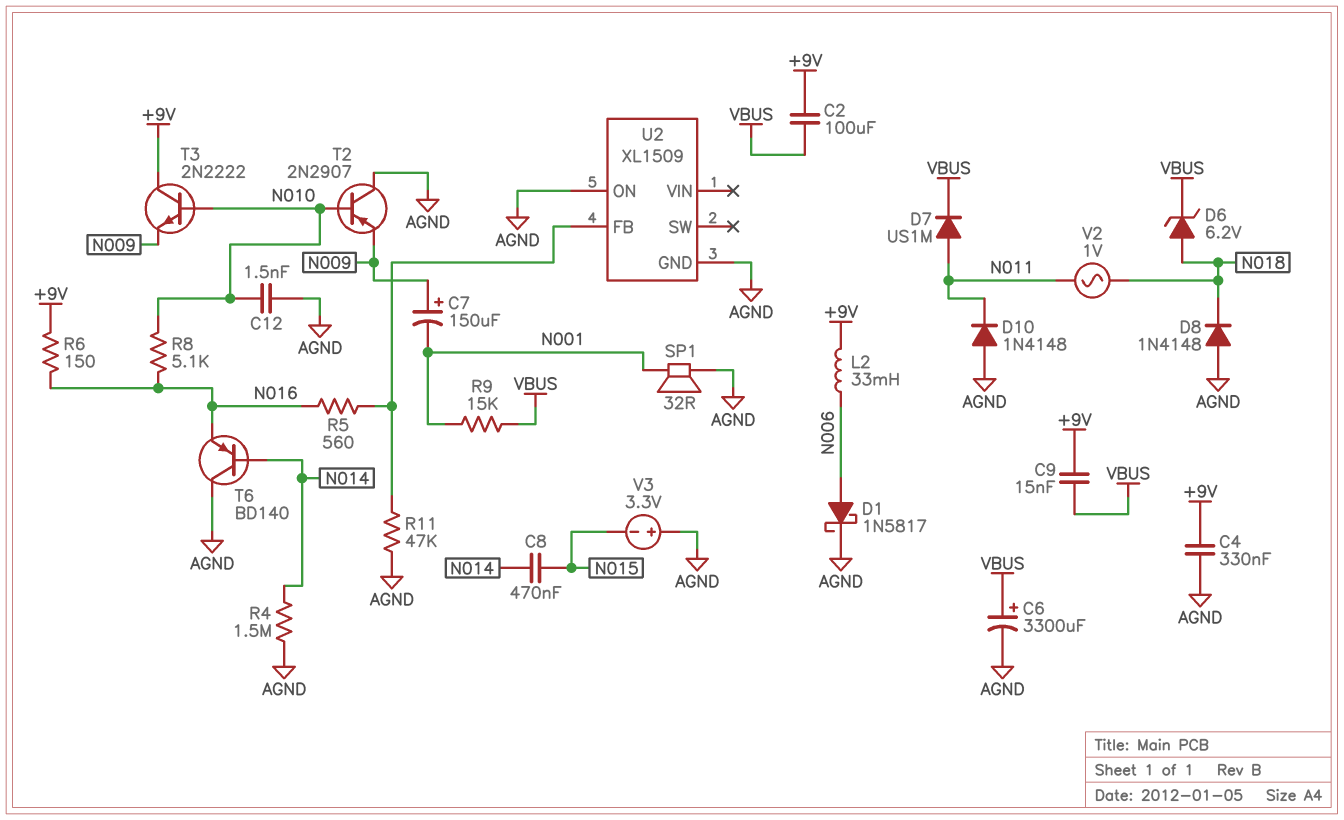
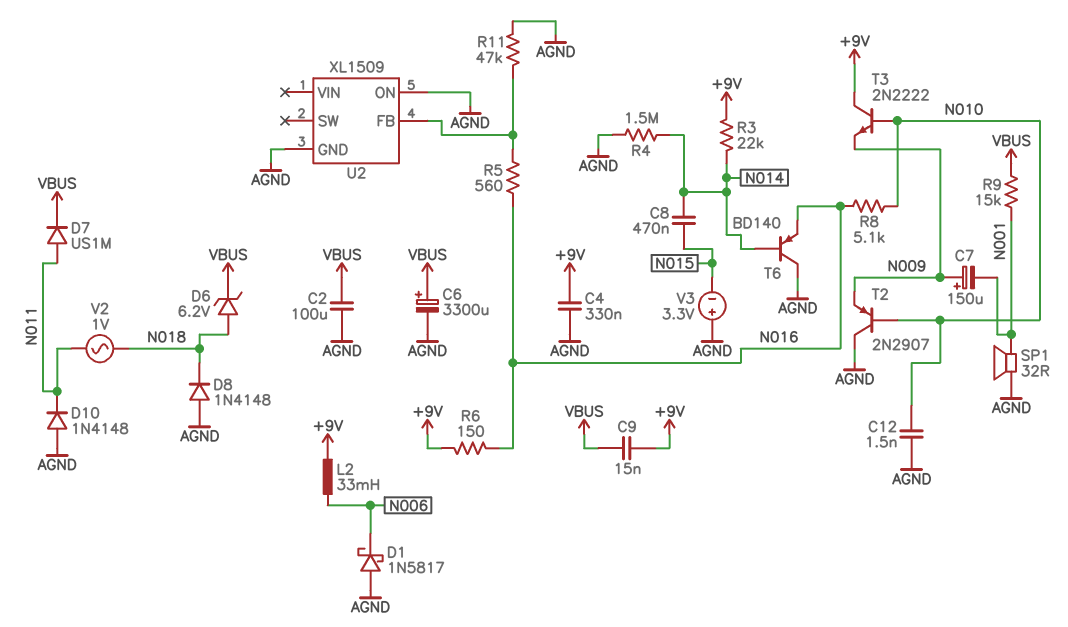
C2: 100uF (+9V, VBUS) -> 100uF (AGND, VBUS)
D1: schottky 1N5817 (A N006, K AGND) -> schottky 1N5817 (A AGND, K N006)
R3: none -> 22k (+9V, N014)

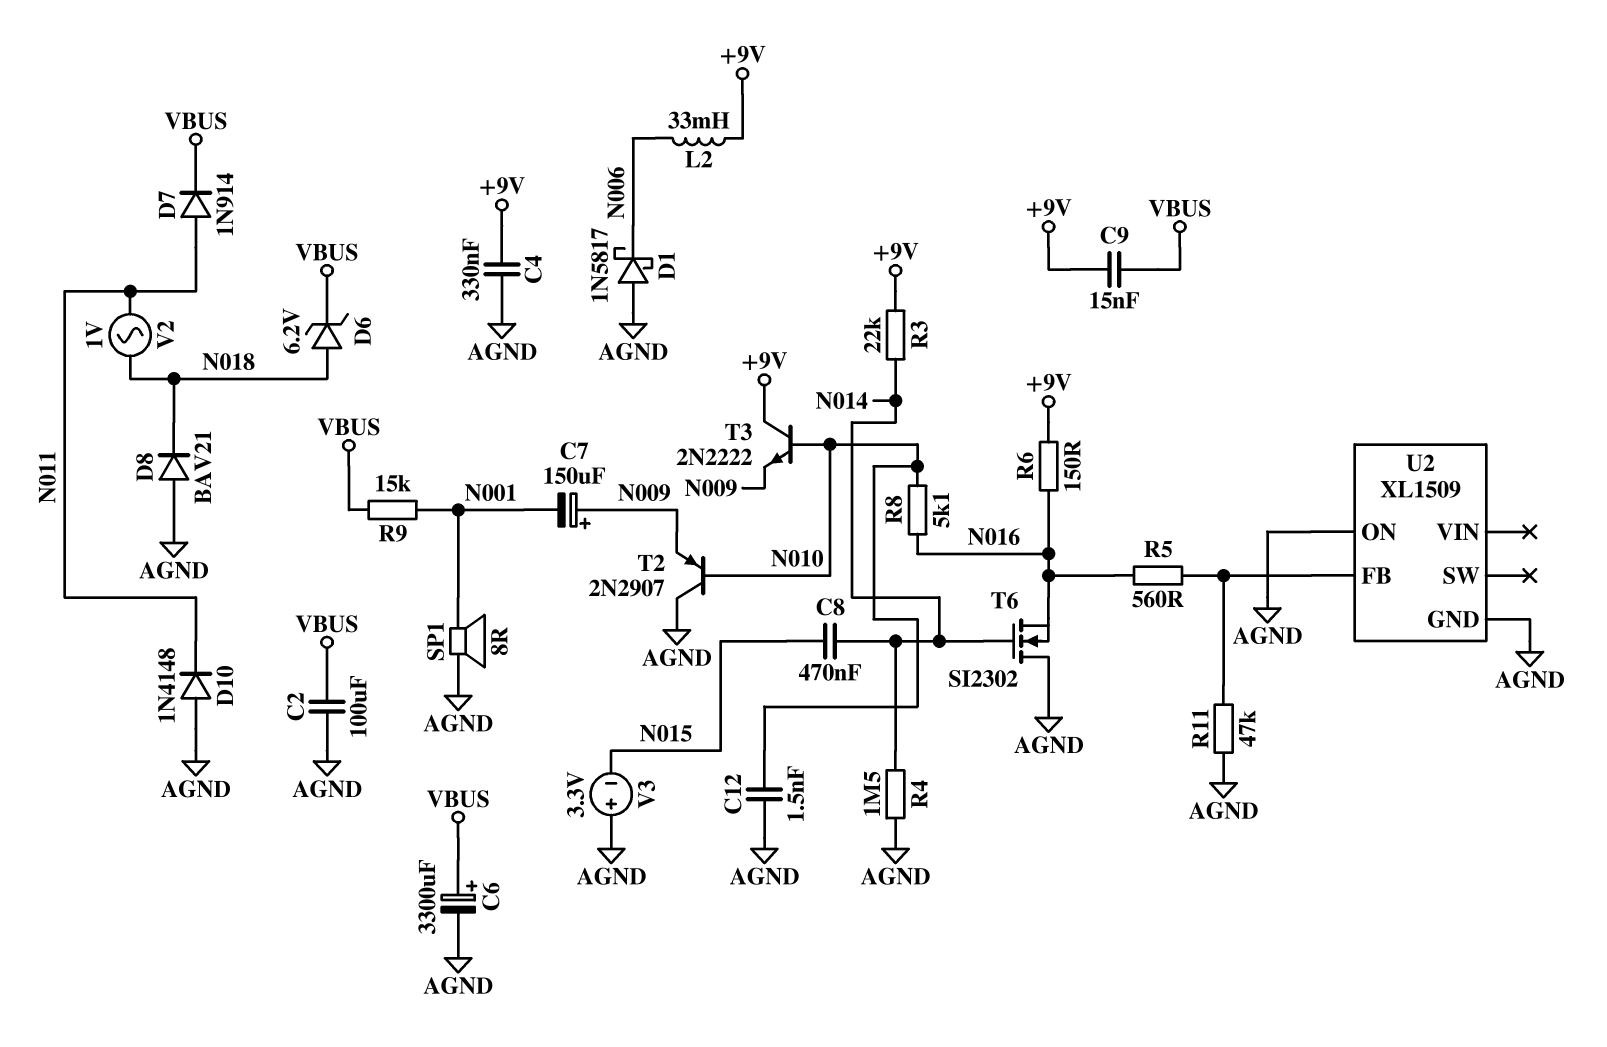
D7: diode US1M (A N011, K VBUS) -> diode 1N914 (A N011, K VBUS)
D8: diode 1N4148 (A AGND, K N018) -> diode BAV21 (A AGND, K N018)
SP1: speaker 32R (AGND, N001) -> speaker 8R (AGND, N001)
T6: PNP BD140 (B N014, C AGND, E N016) -> NMOS SI2302 (G N014, D AGND, S N016)

